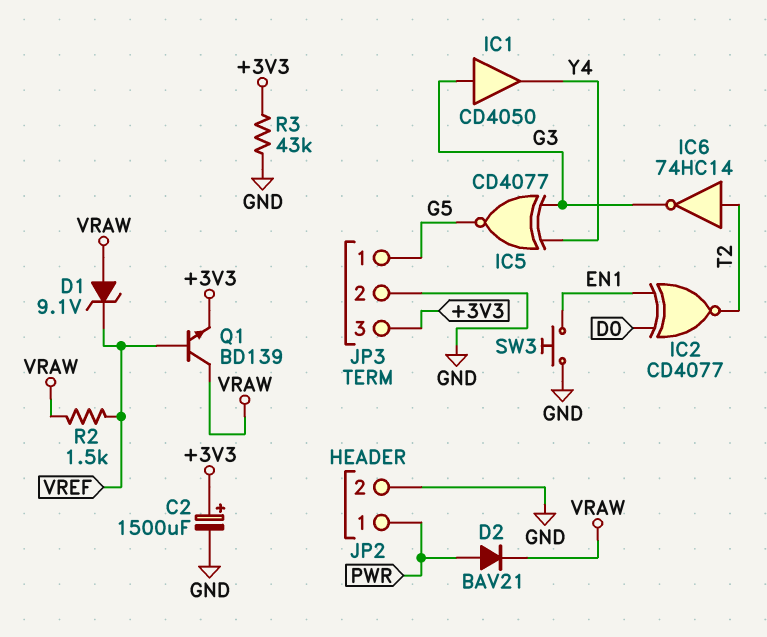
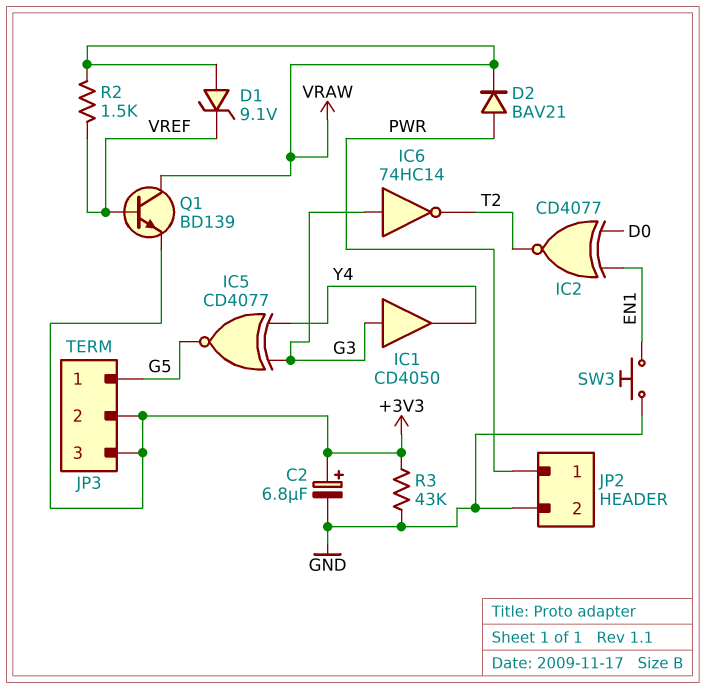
C2: 1500uF (plus +3V3, minus GND) -> 6.8uF (plus +3V3, minus GND)
IC6: NOT 74HC14 (in T2, out G3) -> NOT 74HC14 (in G3, out T2)
JP3 pin 2: GND -> +3V3

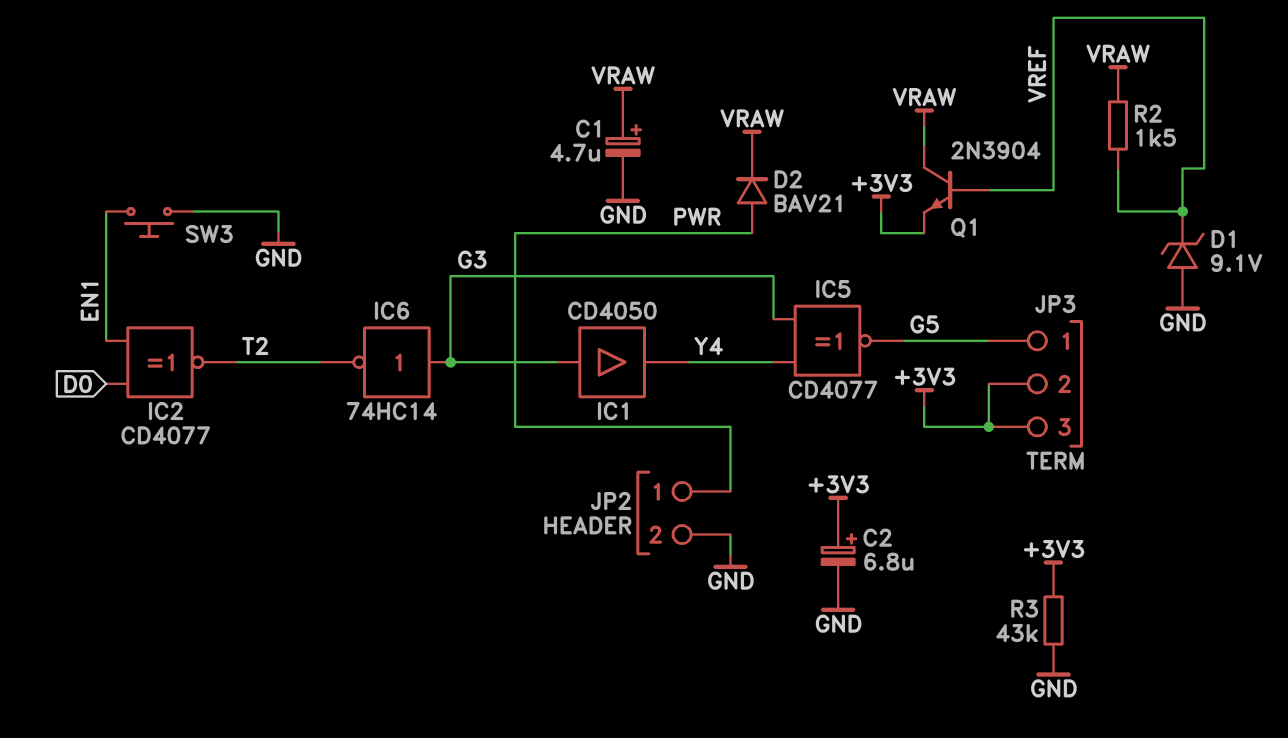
C1: none -> 4.7uF (plus VRAW, minus GND)
D1: zener 9.1V (A VRAW, K VREF) -> zener 9.1V (A GND, K VREF)
Q1: NPN BD139 (B VREF, C VRAW, E +3V3) -> NPN 2N3904 (B VREF, C VRAW, E +3V3)

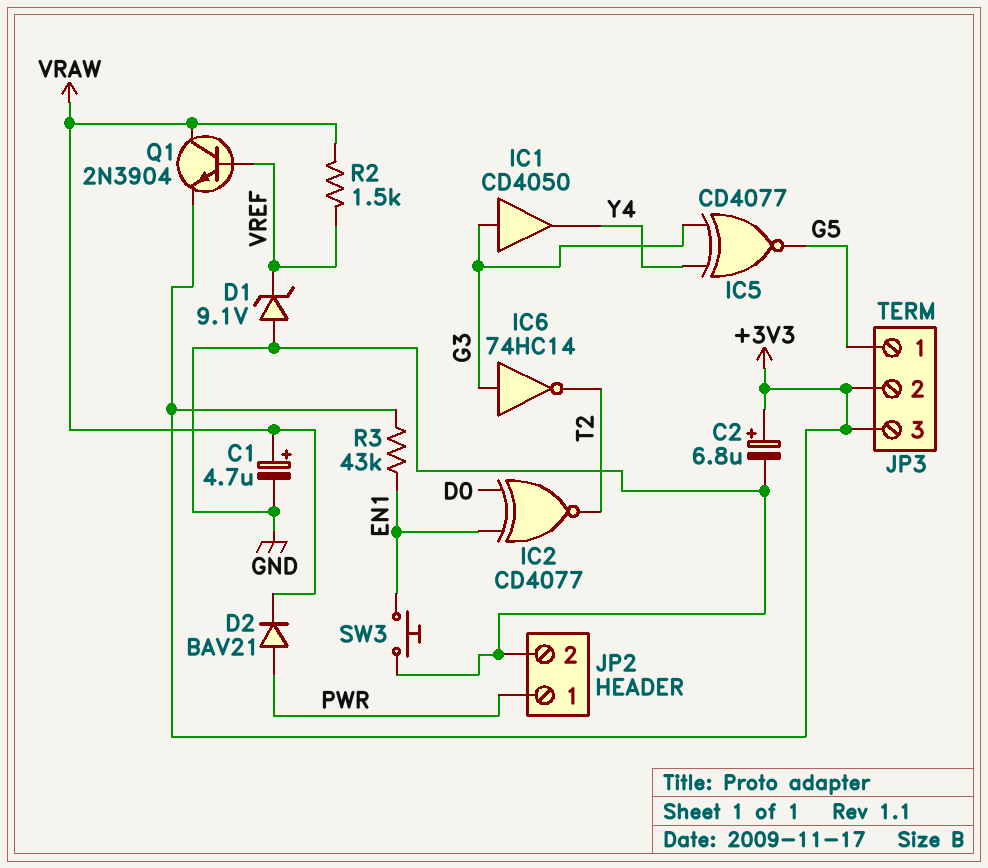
R3: 43k (+3V3, GND) -> 43k (+3V3, EN1)

